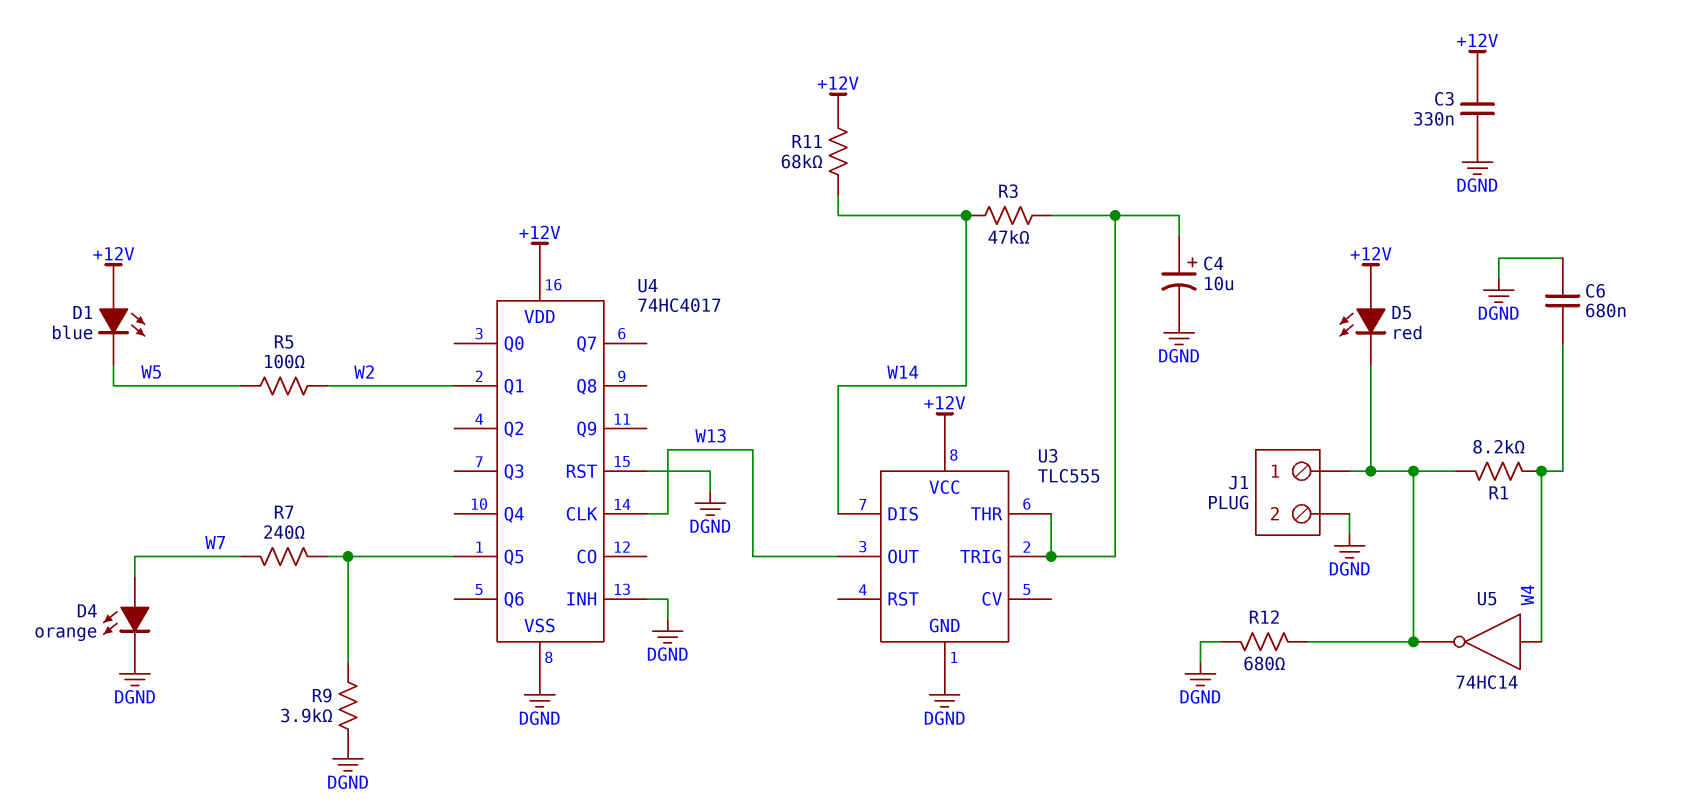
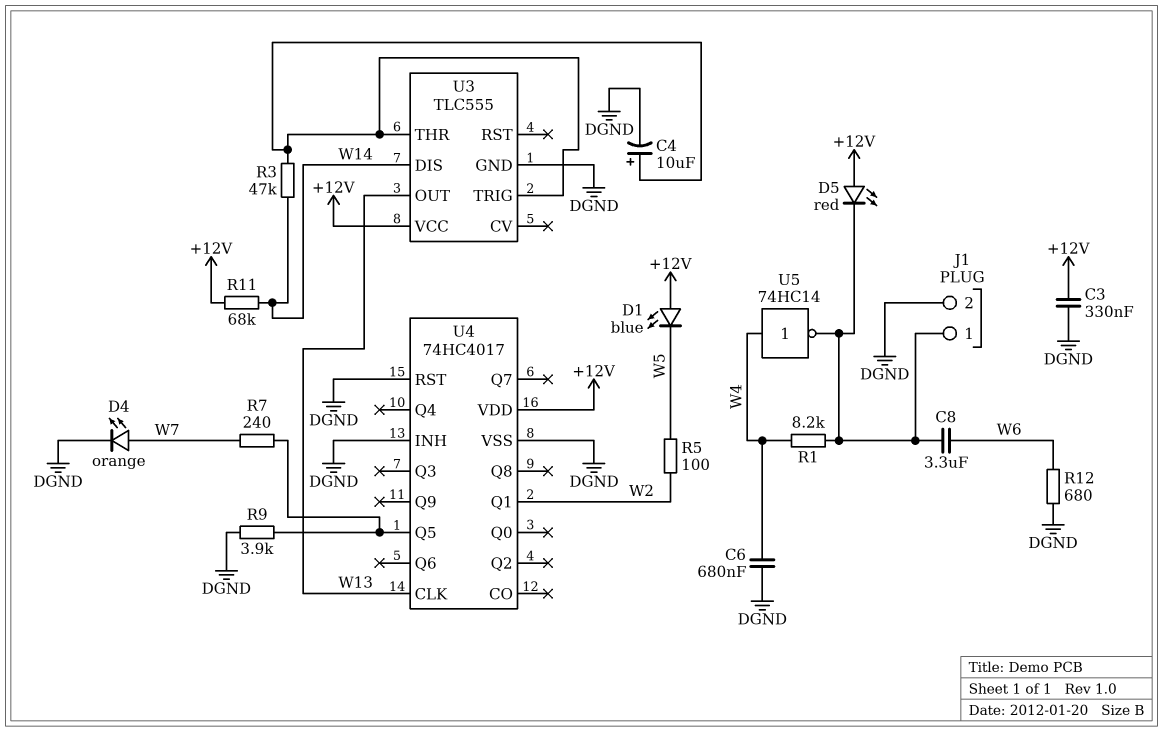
C8: none -> 3.3uF (J1/1, W6)
R12: 680 (DGND, J1/1) -> 680 (DGND, W6)

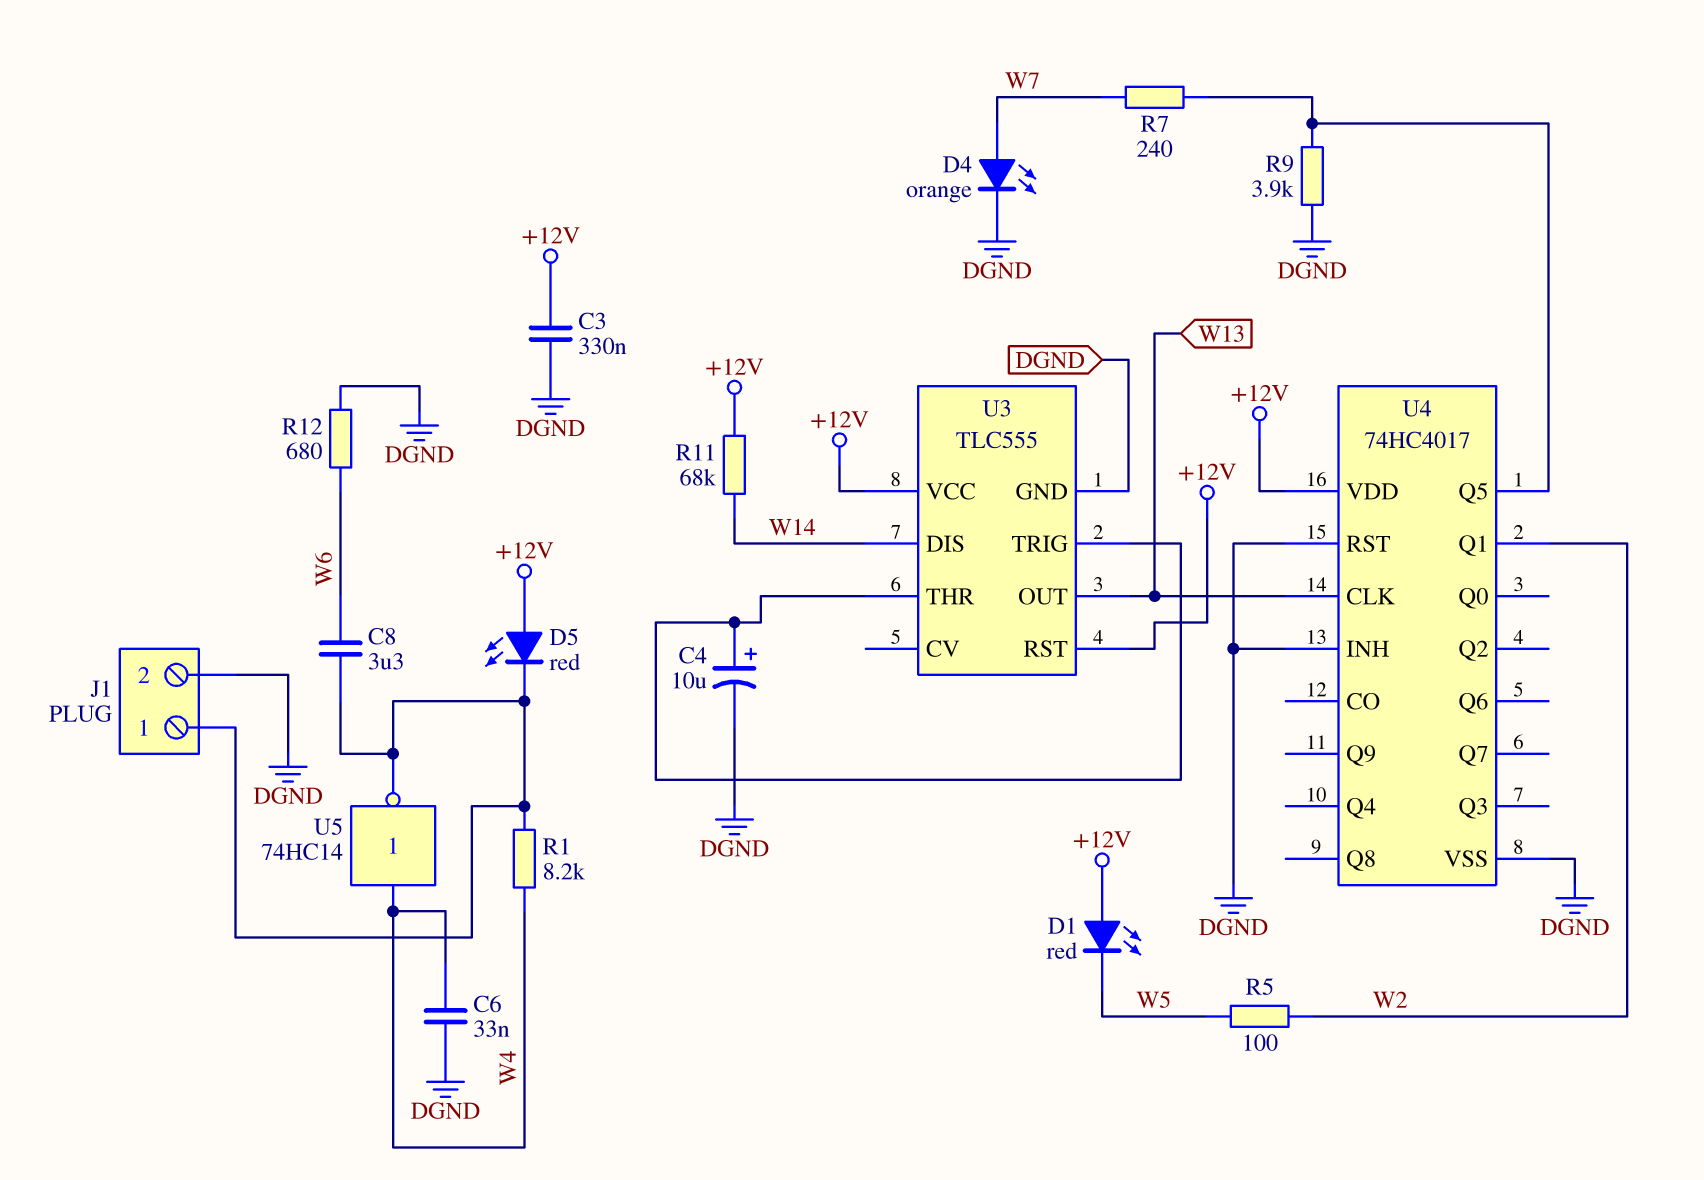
C6: 680nF (DGND, W4) -> 33nF (DGND, W4)
D1: LED blue (A +12V, K W5) -> LED red (A +12V, K W5)
R3: 47k (U3/THR, W14) -> none
U3 pin RST: none -> +12V

